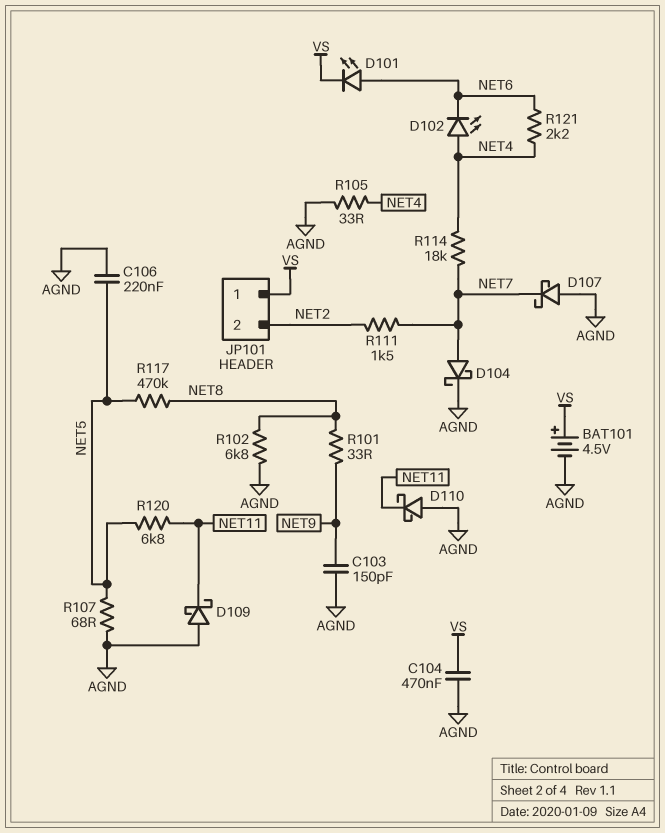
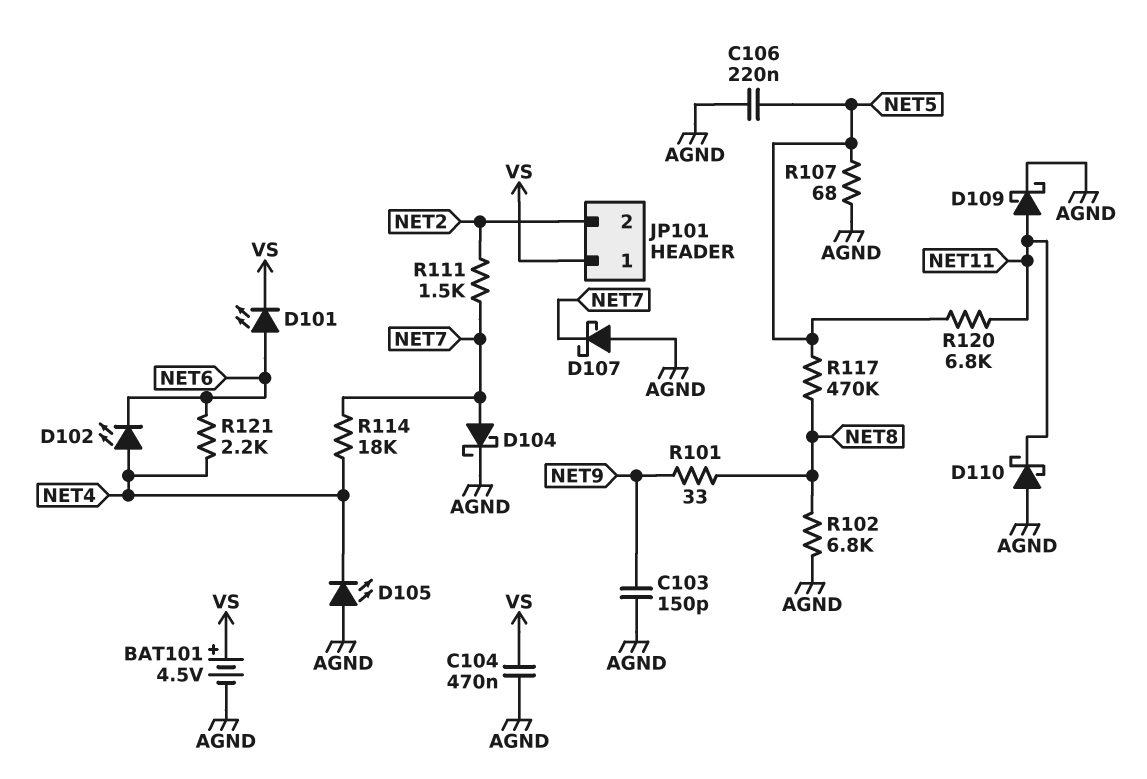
D105: none -> LED (A AGND, K NET4)
D109: schottky (A AGND, K NET11) -> schottky (A NET11, K AGND)
R105: 33 (AGND, NET4) -> none

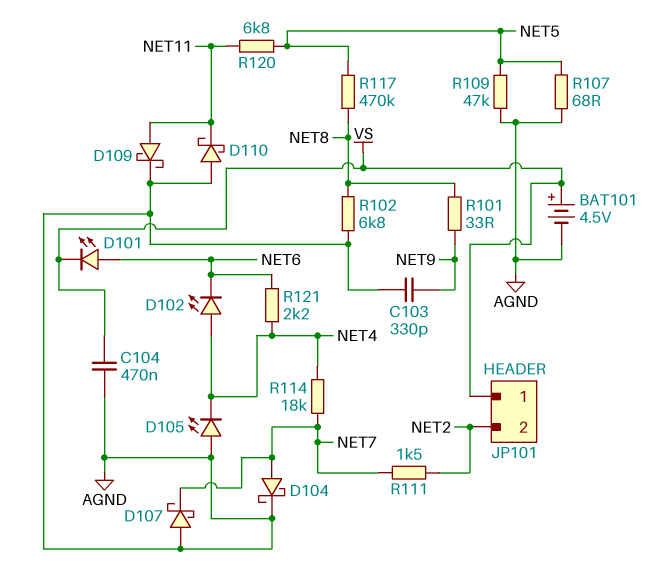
C103: 150pF (AGND, NET9) -> 330pF (AGND, NET9)
C106: 220nF (AGND, NET5) -> none
R109: none -> 47k (AGND, NET5)

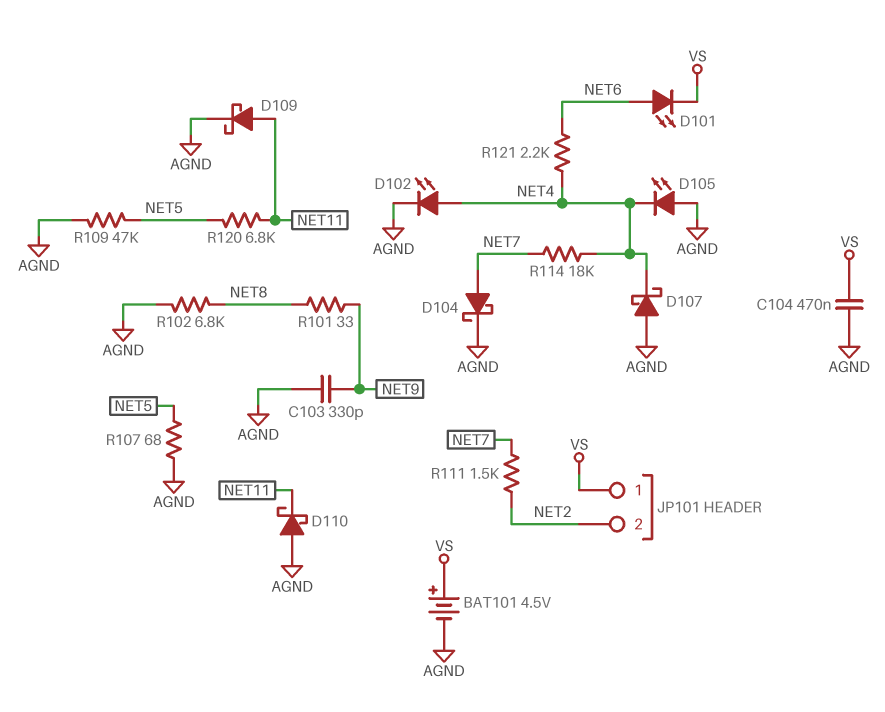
D102: LED (A NET4, K NET6) -> LED (A NET4, K AGND)
D107: schottky (A AGND, K NET7) -> schottky (A AGND, K NET4)
R117: 470k (NET5, NET8) -> none

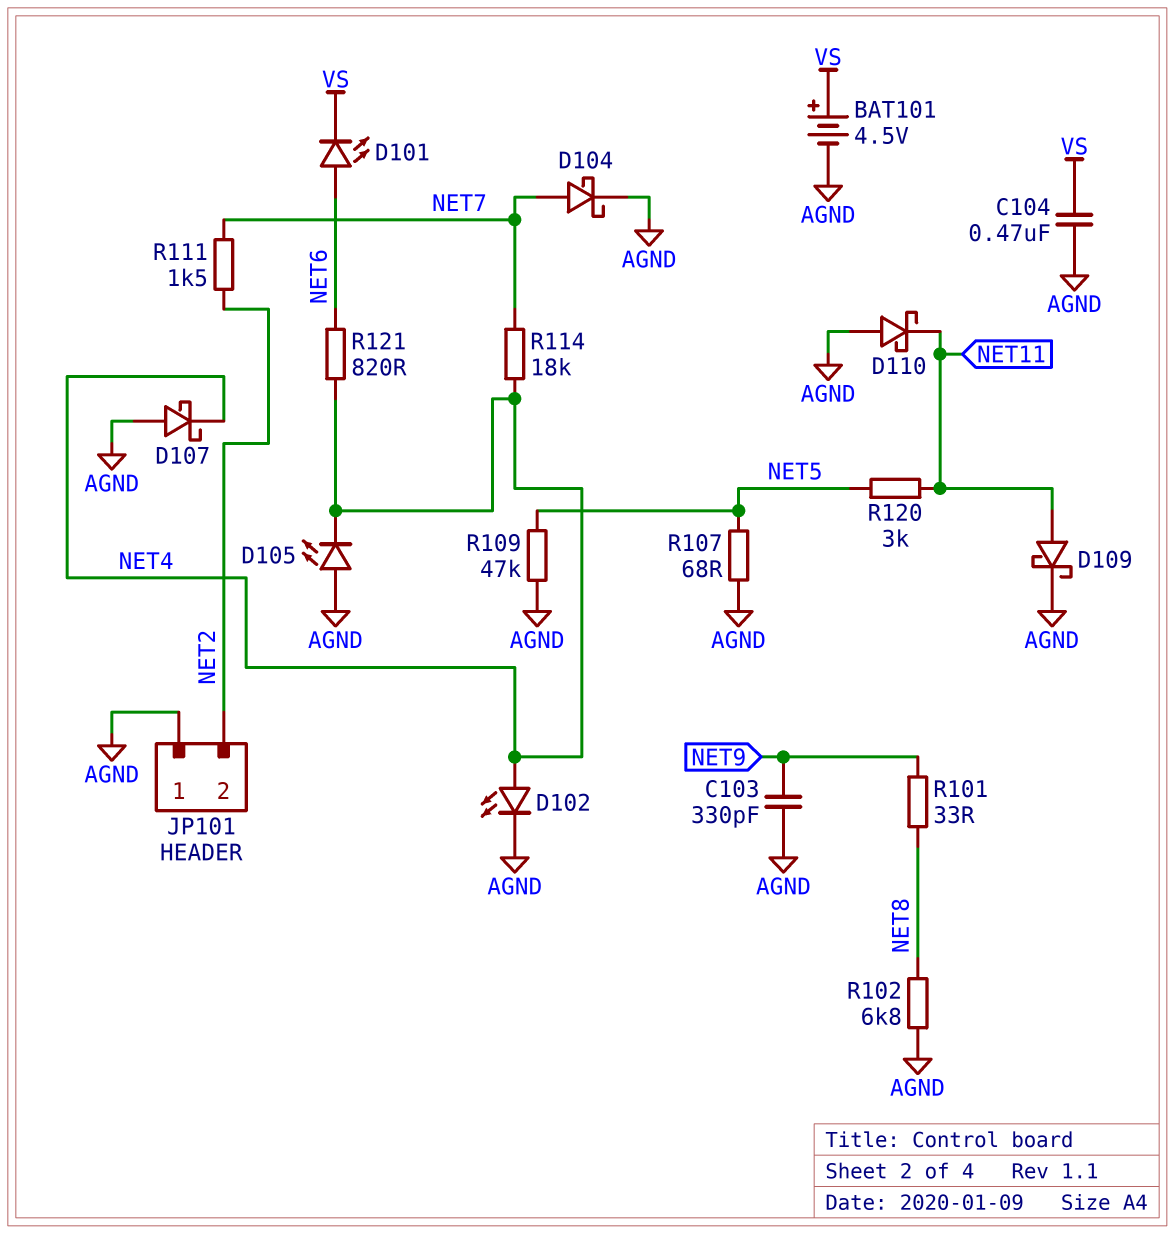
JP101 pin 1: VS -> AGND
R120: 6.8k (NET5, NET11) -> 3k (NET5, NET11)
R121: 2.2k (NET4, NET6) -> 820 (NET4, NET6)

